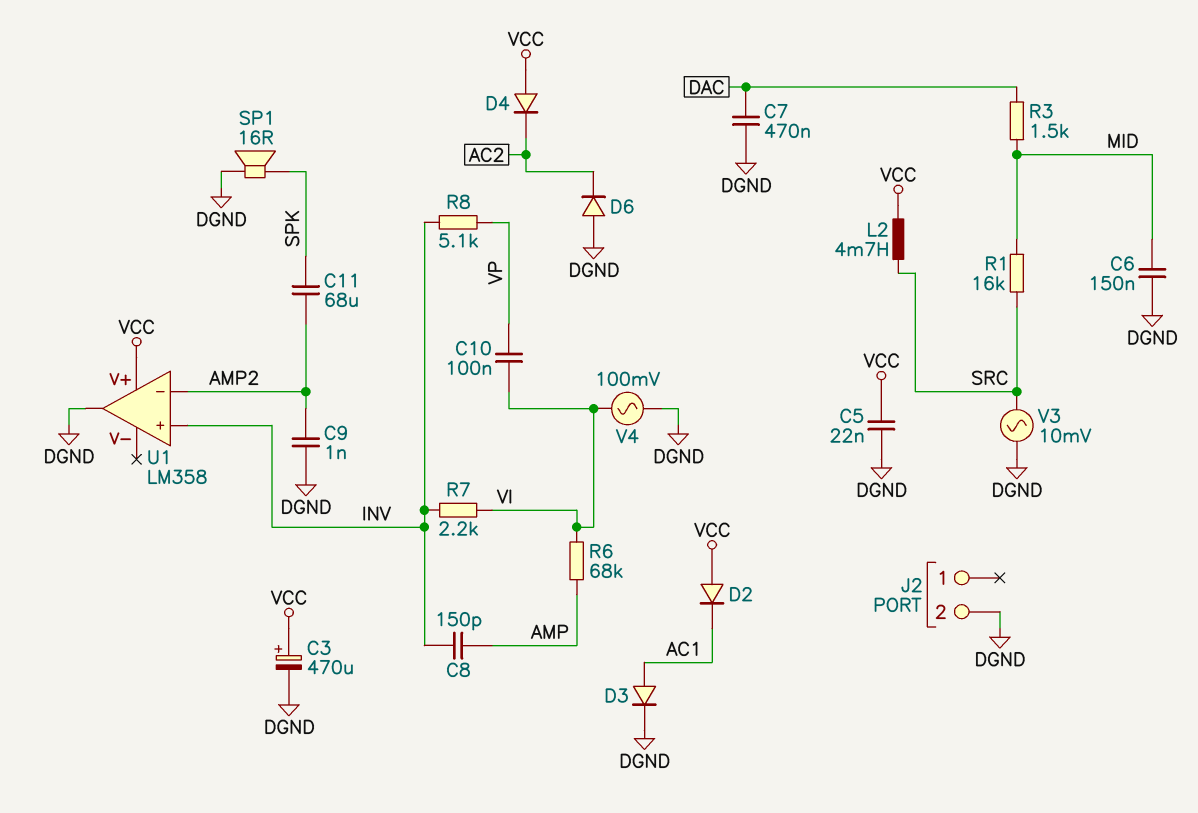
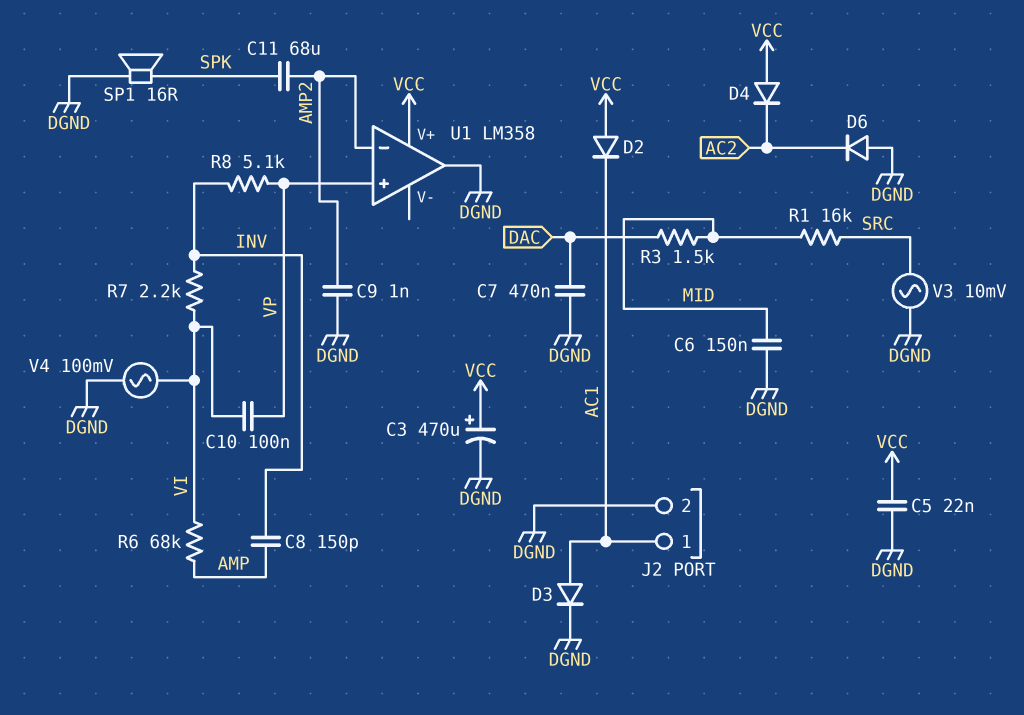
J2 pin 1: none -> AC1
L2: 4.7mH (SRC, VCC) -> none
U1 pin in+: INV -> VP

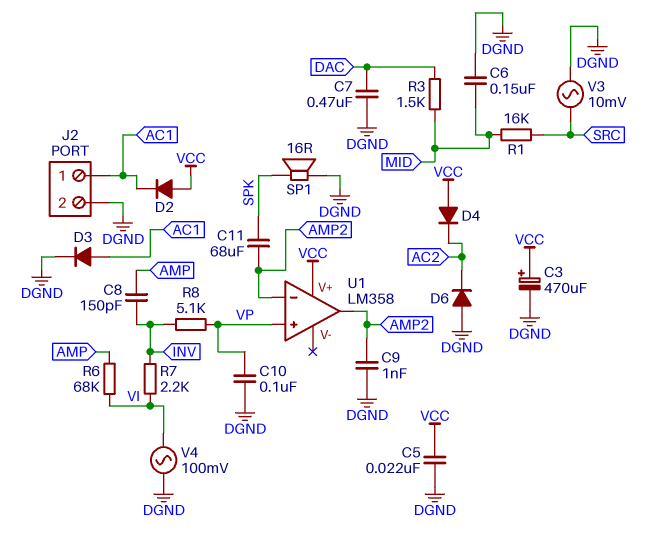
C10: 100nF (VI, VP) -> 100nF (DGND, VP)
U1 pin out: DGND -> AMP2

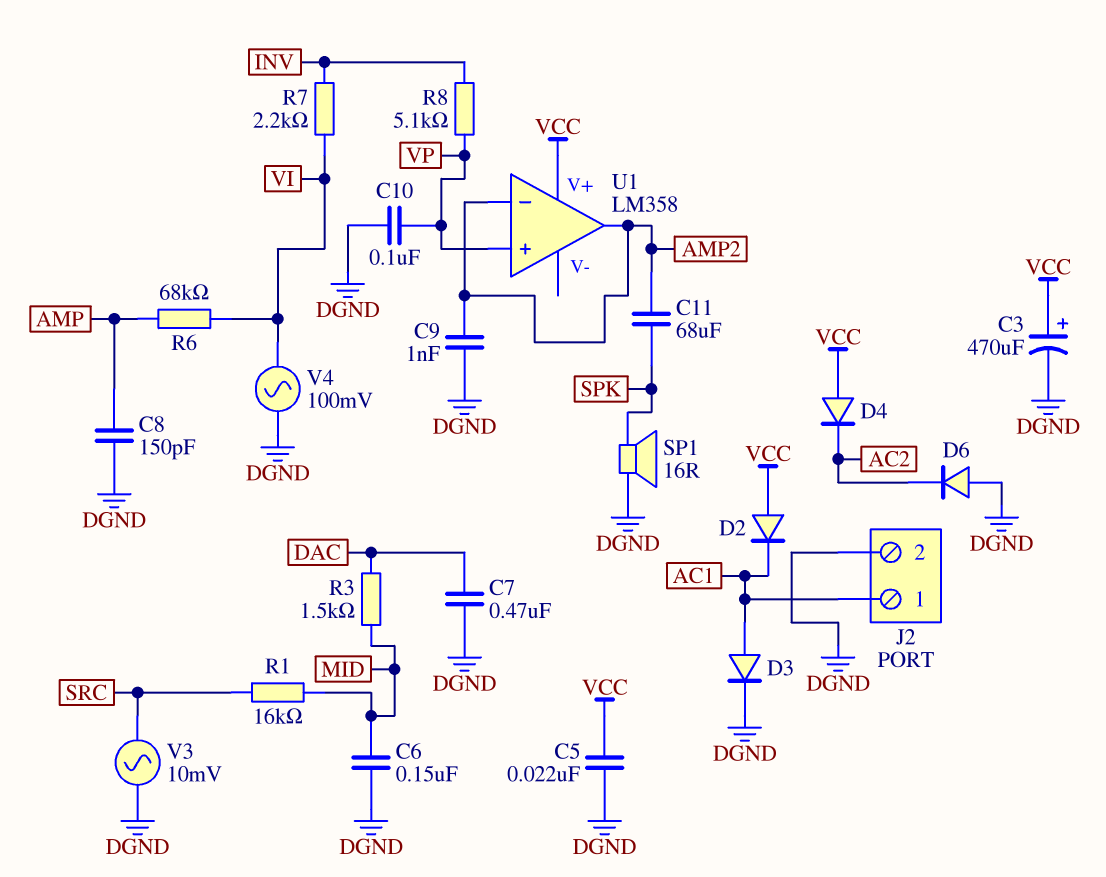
C8: 150pF (AMP, INV) -> 150pF (AMP, DGND)

